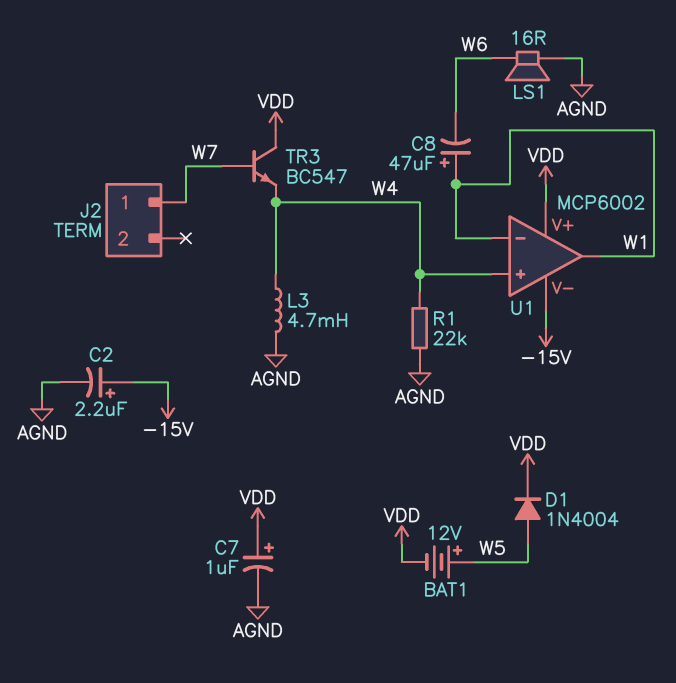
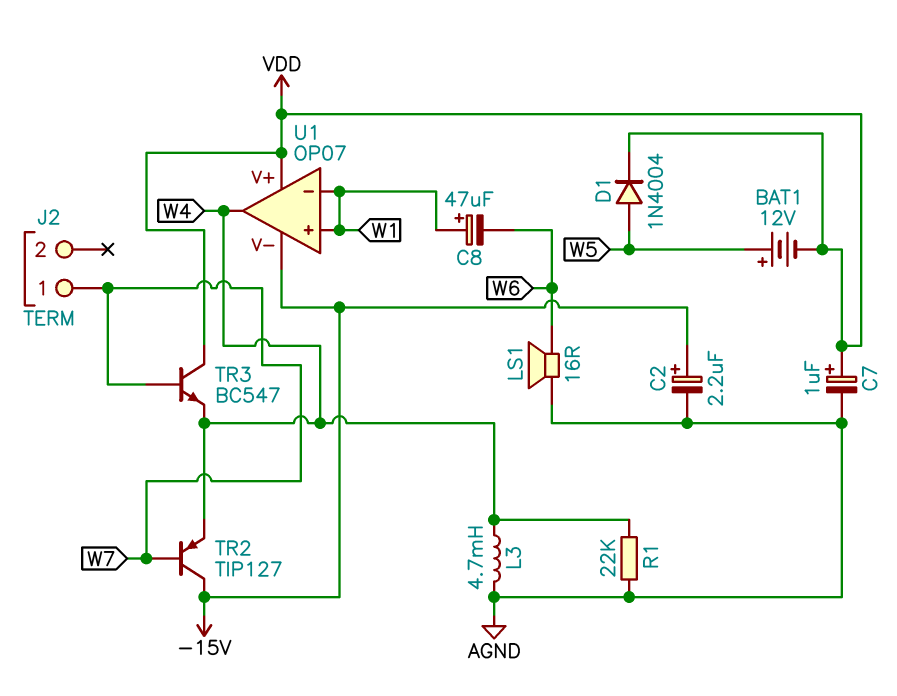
TR2: none -> PNP TIP127 (B W7, C -15V, E W4)
U1: MCP6002 -> OP07
U1 pin in+: W4 -> W1
U1 pin out: W1 -> W4

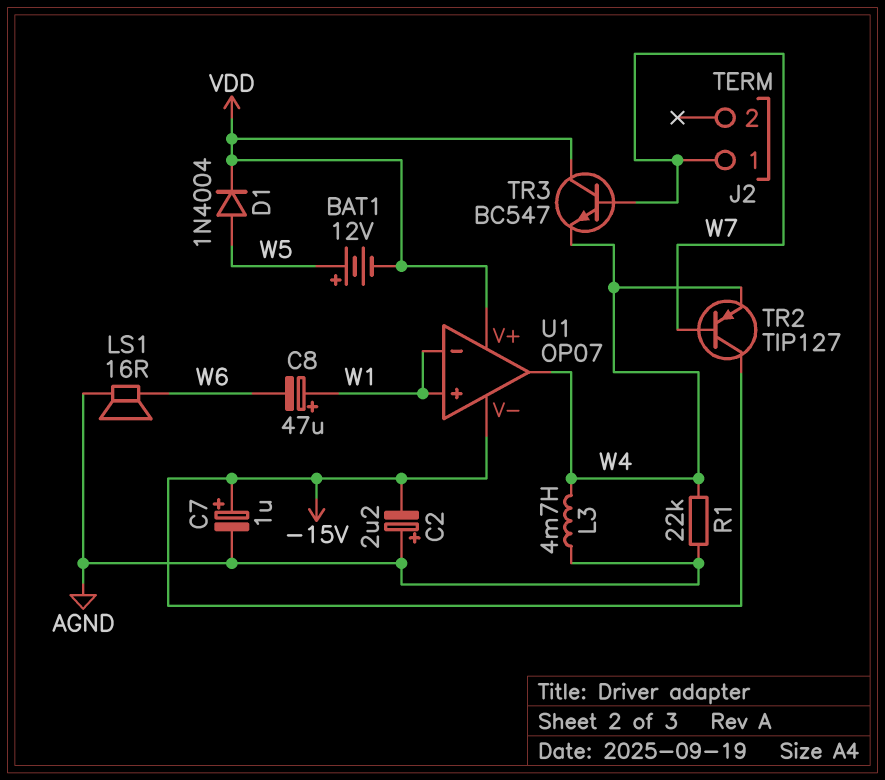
C2: 2.2uF (plus -15V, minus AGND) -> 2.2uF (plus AGND, minus -15V)
C7: 1uF (plus VDD, minus AGND) -> 1uF (plus -15V, minus AGND)

